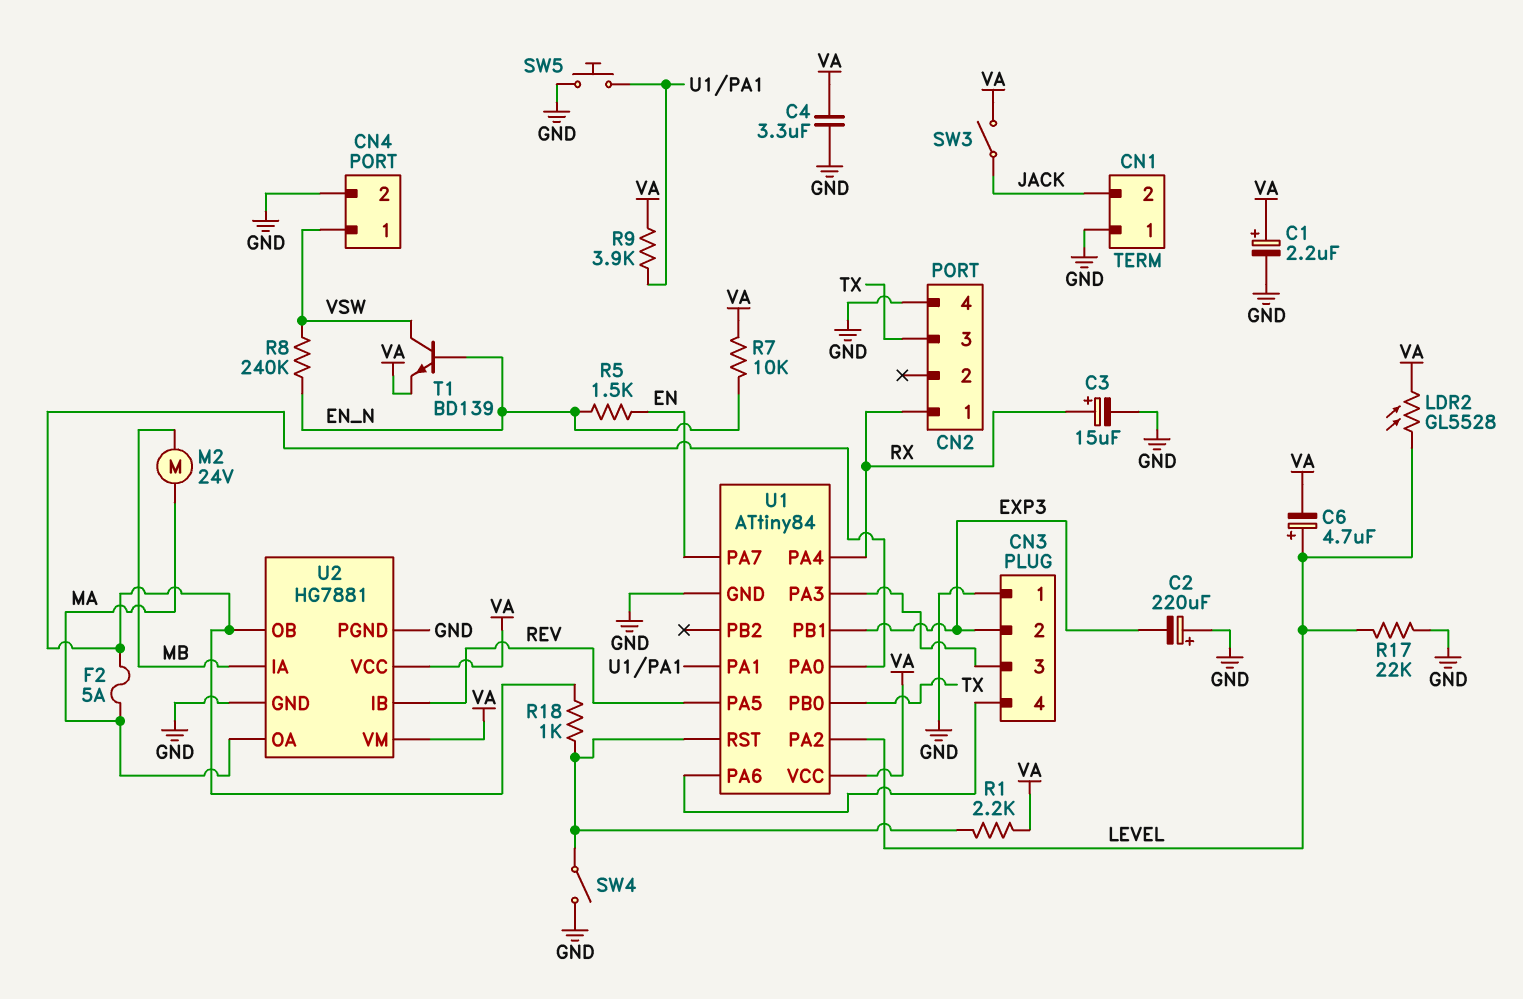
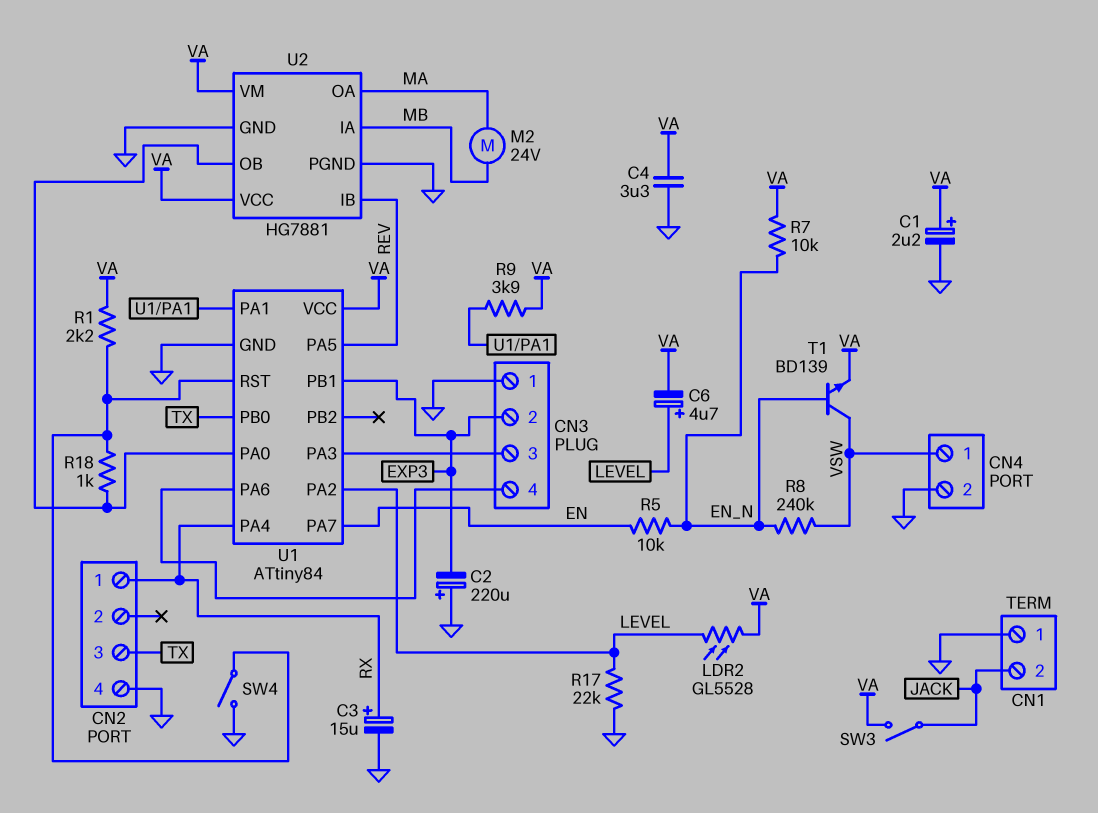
F2: 5A (MA, U1/PA0) -> none
R5: 1.5k (EN, EN_N) -> 10k (EN, EN_N)
SW5: button (GND, U1/PA1) -> none

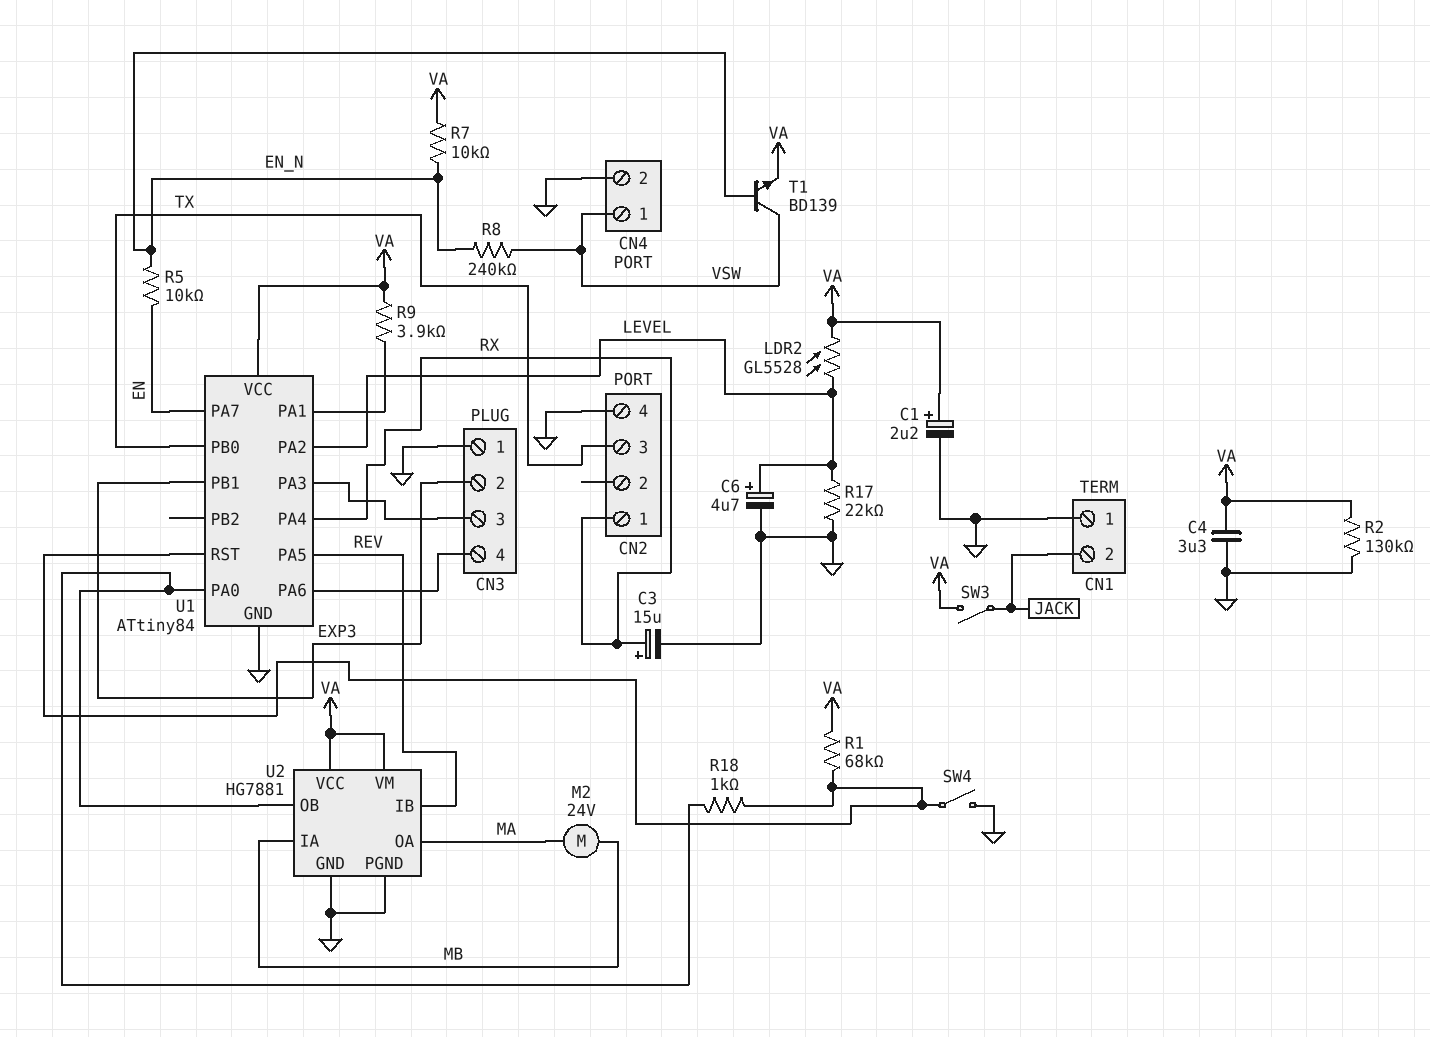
C2: 220uF (plus GND, minus EXP3) -> none
C6: 4.7uF (plus LEVEL, minus VA) -> 4.7uF (plus LEVEL, minus GND)
R1: 2.2k (U1/RST, VA) -> 68k (U1/RST, VA)
R2: none -> 130k (GND, VA)

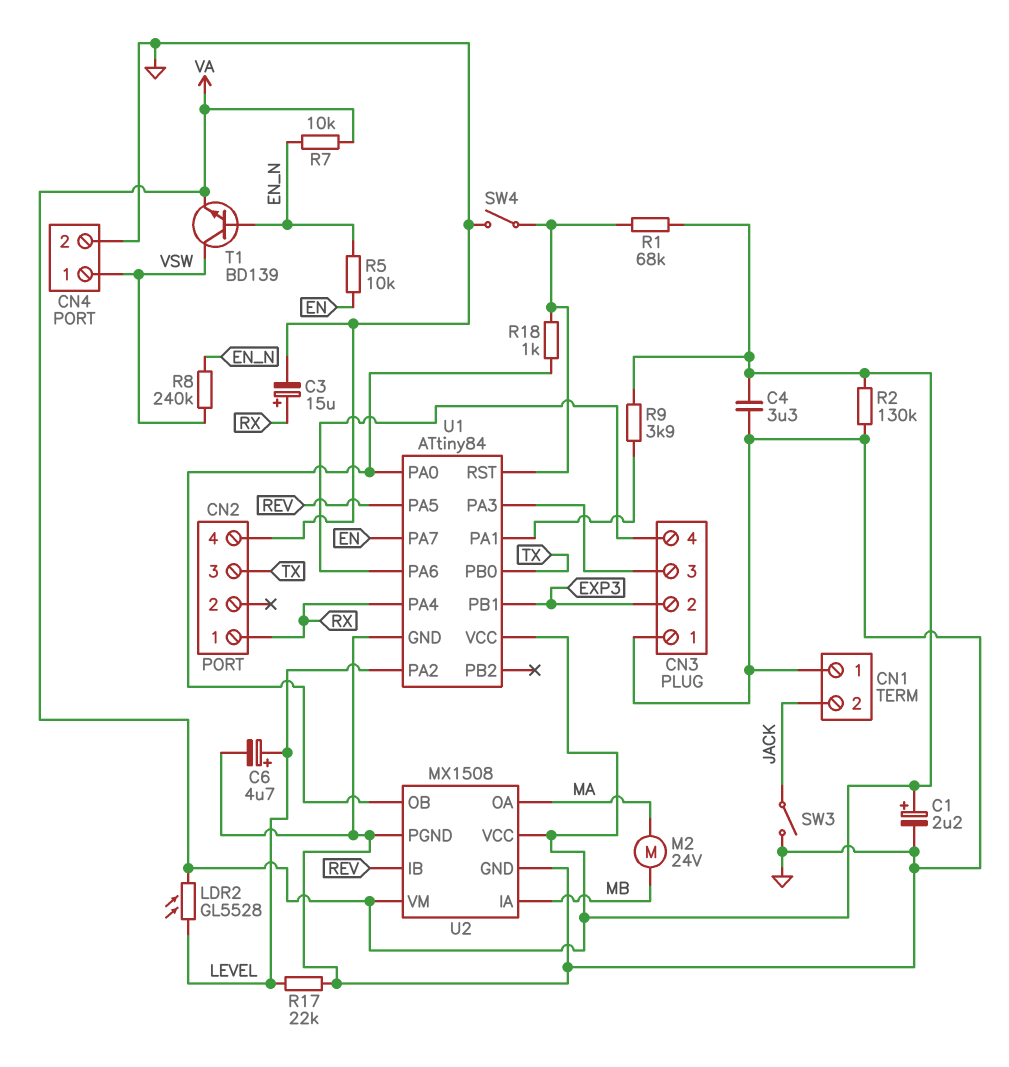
SW3: switch (JACK, VA) -> switch (GND, JACK)
U2: HG7881 -> MX1508

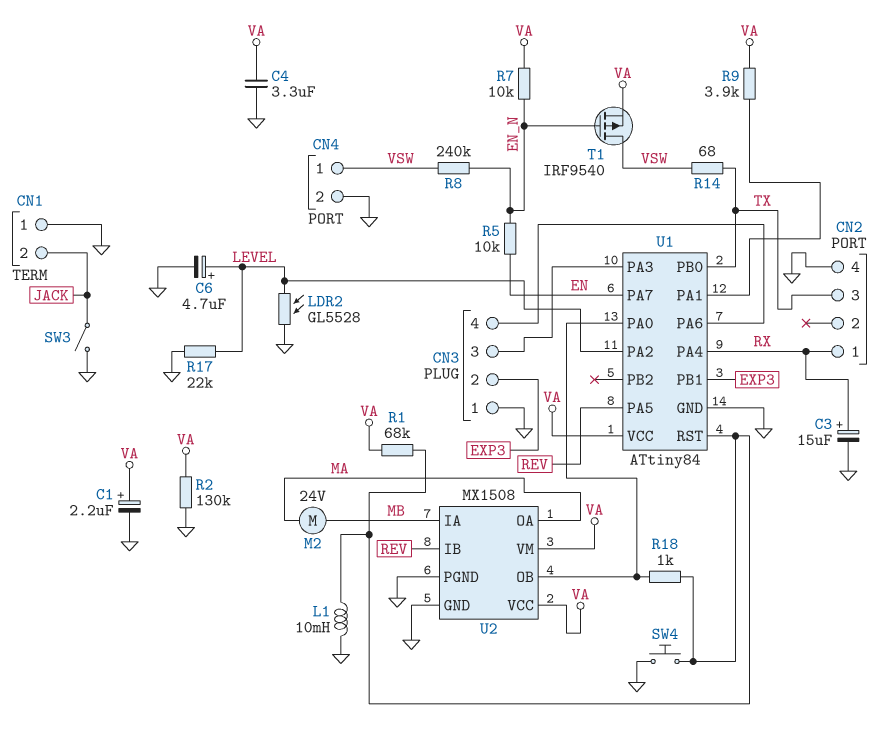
L1: none -> 10mH (GND, U1/RST)
LDR2: GL5528 (LEVEL, VA) -> GL5528 (GND, LEVEL)
R14: none -> 68 (TX, VSW)
SW4: switch (GND, U1/RST) -> button (GND, U1/RST)
T1: NPN BD139 (B EN_N, C VSW, E VA) -> PMOS IRF9540 (G EN_N, D VSW, S VA)

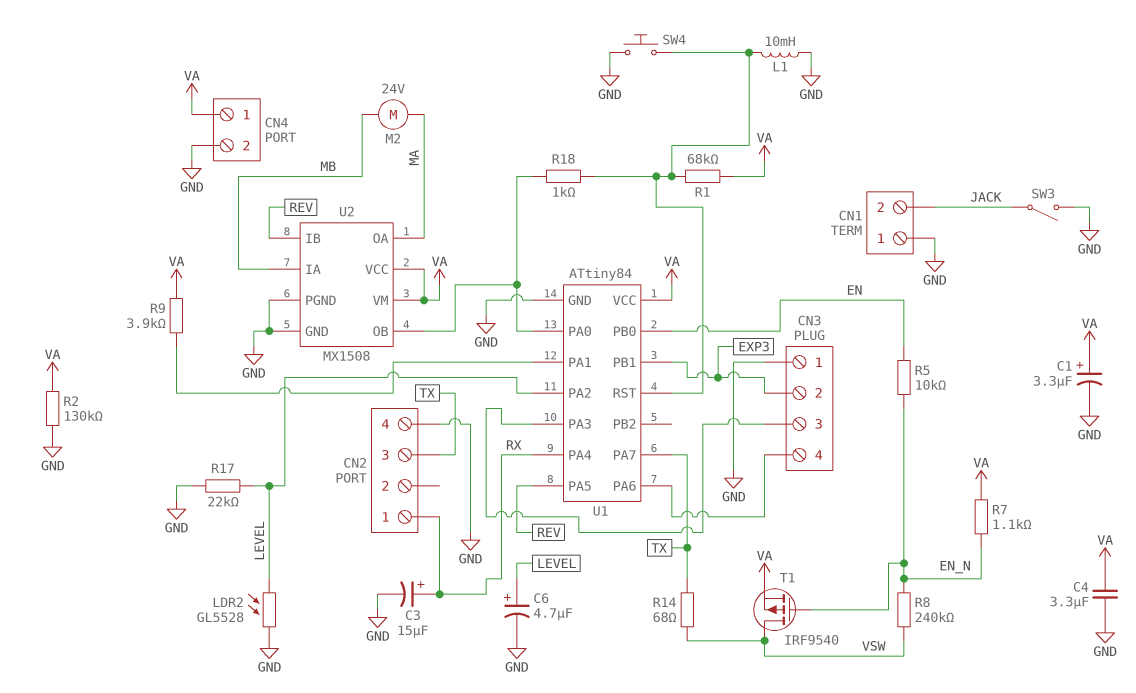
C1: 2.2uF (plus VA, minus GND) -> 3.3uF (plus VA, minus GND)
CN4 pin 1: VSW -> VA
R7: 10k (EN_N, VA) -> 1.1k (EN_N, VA)
U1 pin PA7: EN -> TX
U1 pin PB0: TX -> EN

